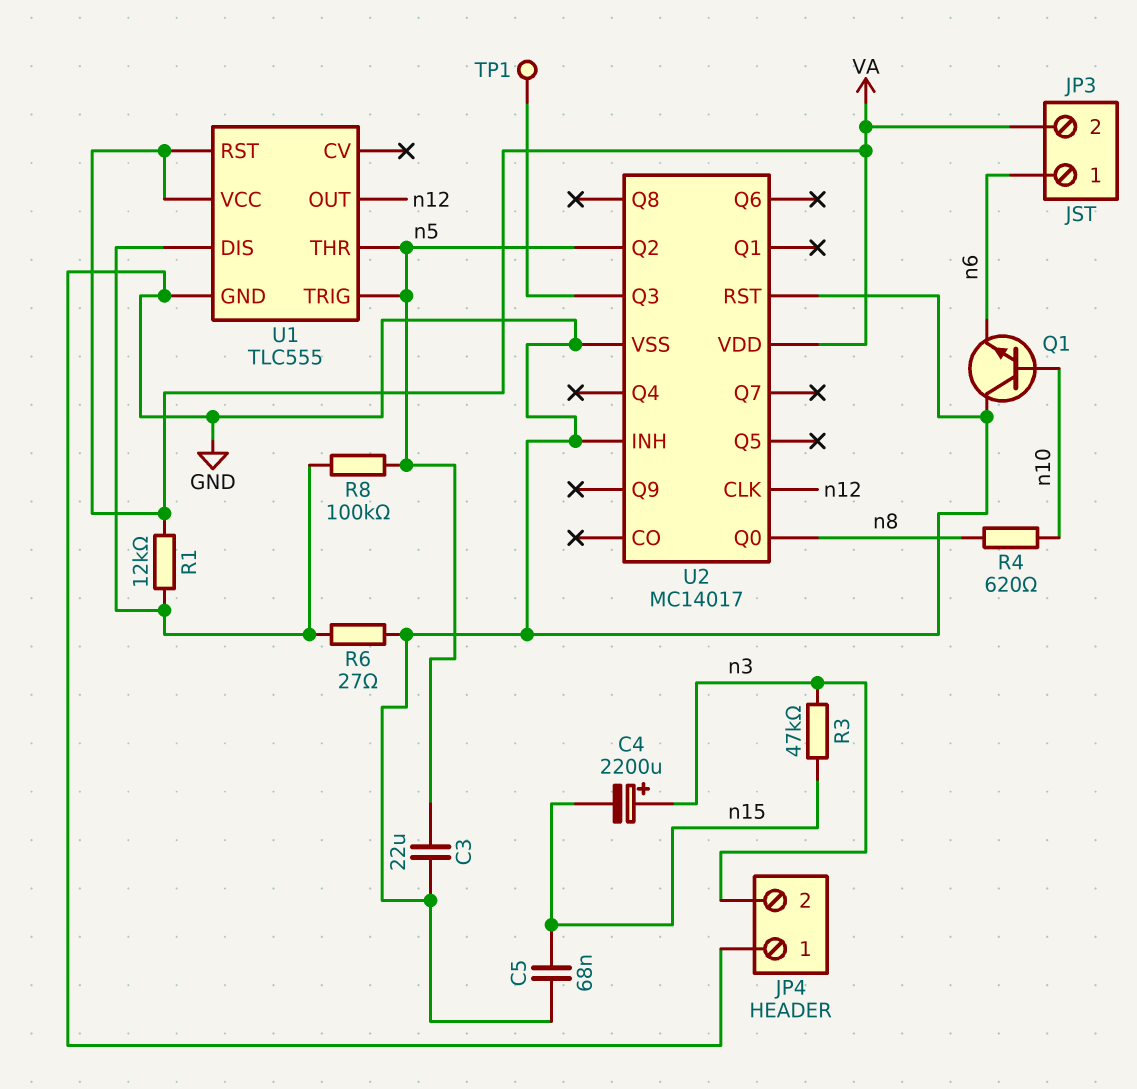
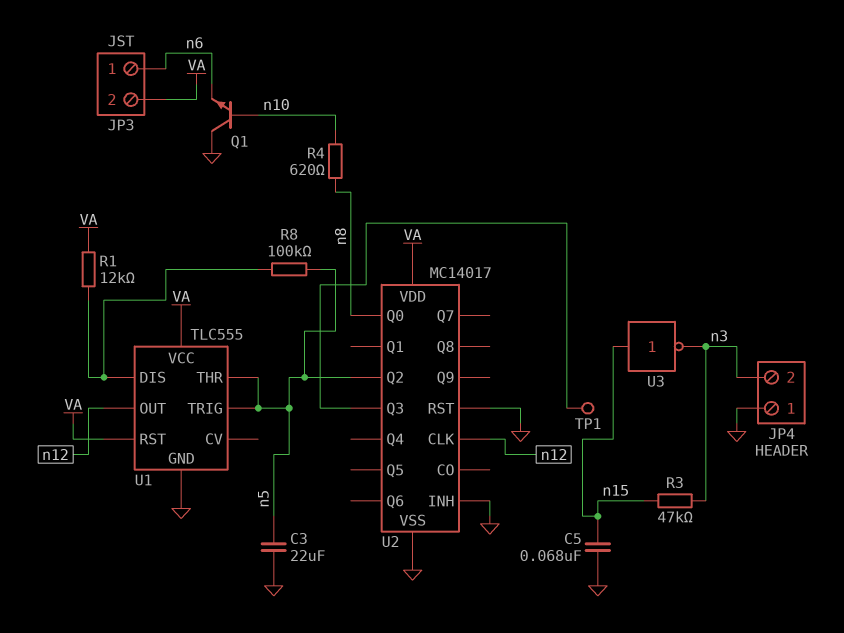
C4: 2200uF (plus n3, minus n15) -> none
R6: 27 (GND, U1/DIS) -> none
U3: none -> NOT (in n15, out n3)

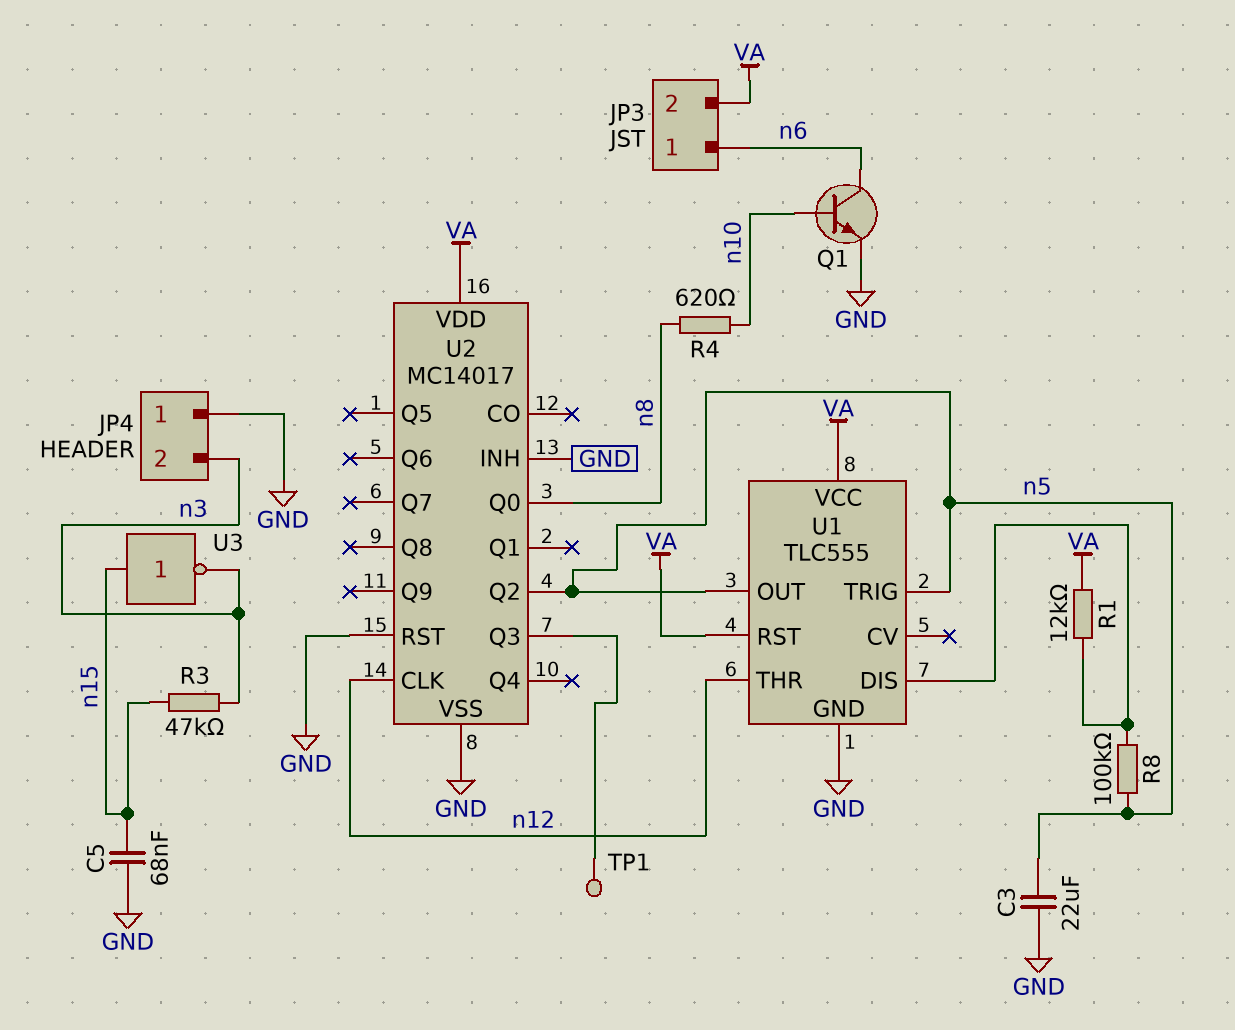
Q1: NPN (B n10, C GND, E n6) -> NPN (B n10, C n6, E GND)
U1 pin OUT: n12 -> n5
U1 pin THR: n5 -> n12

